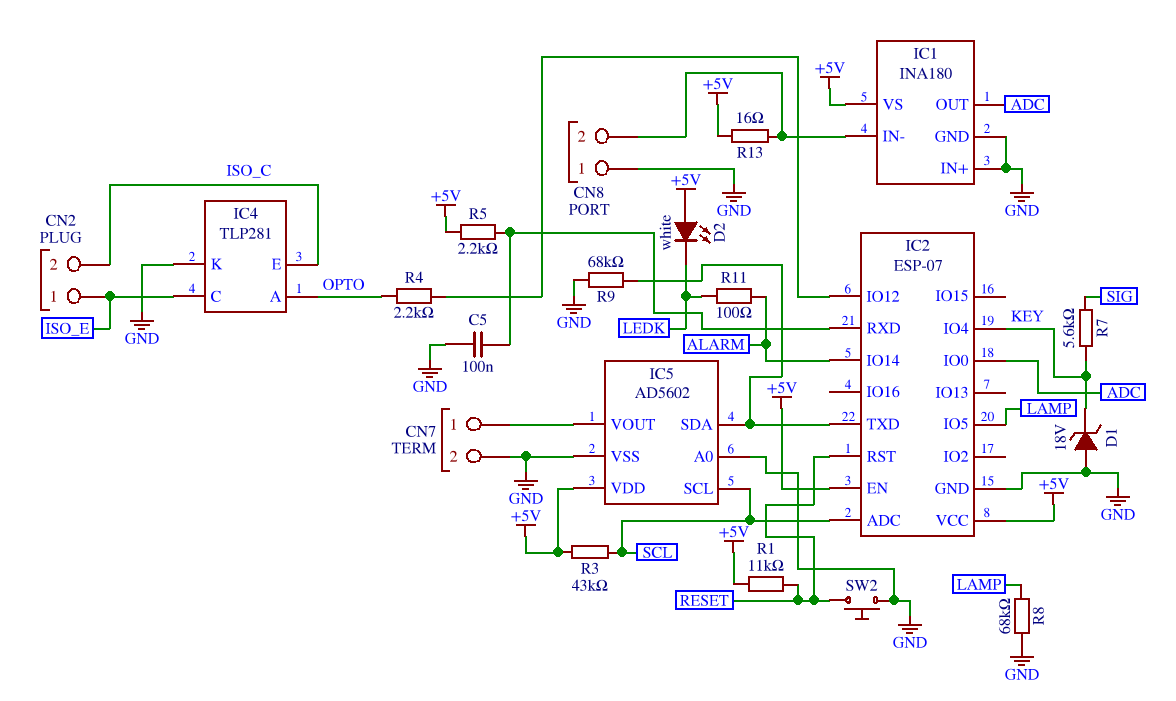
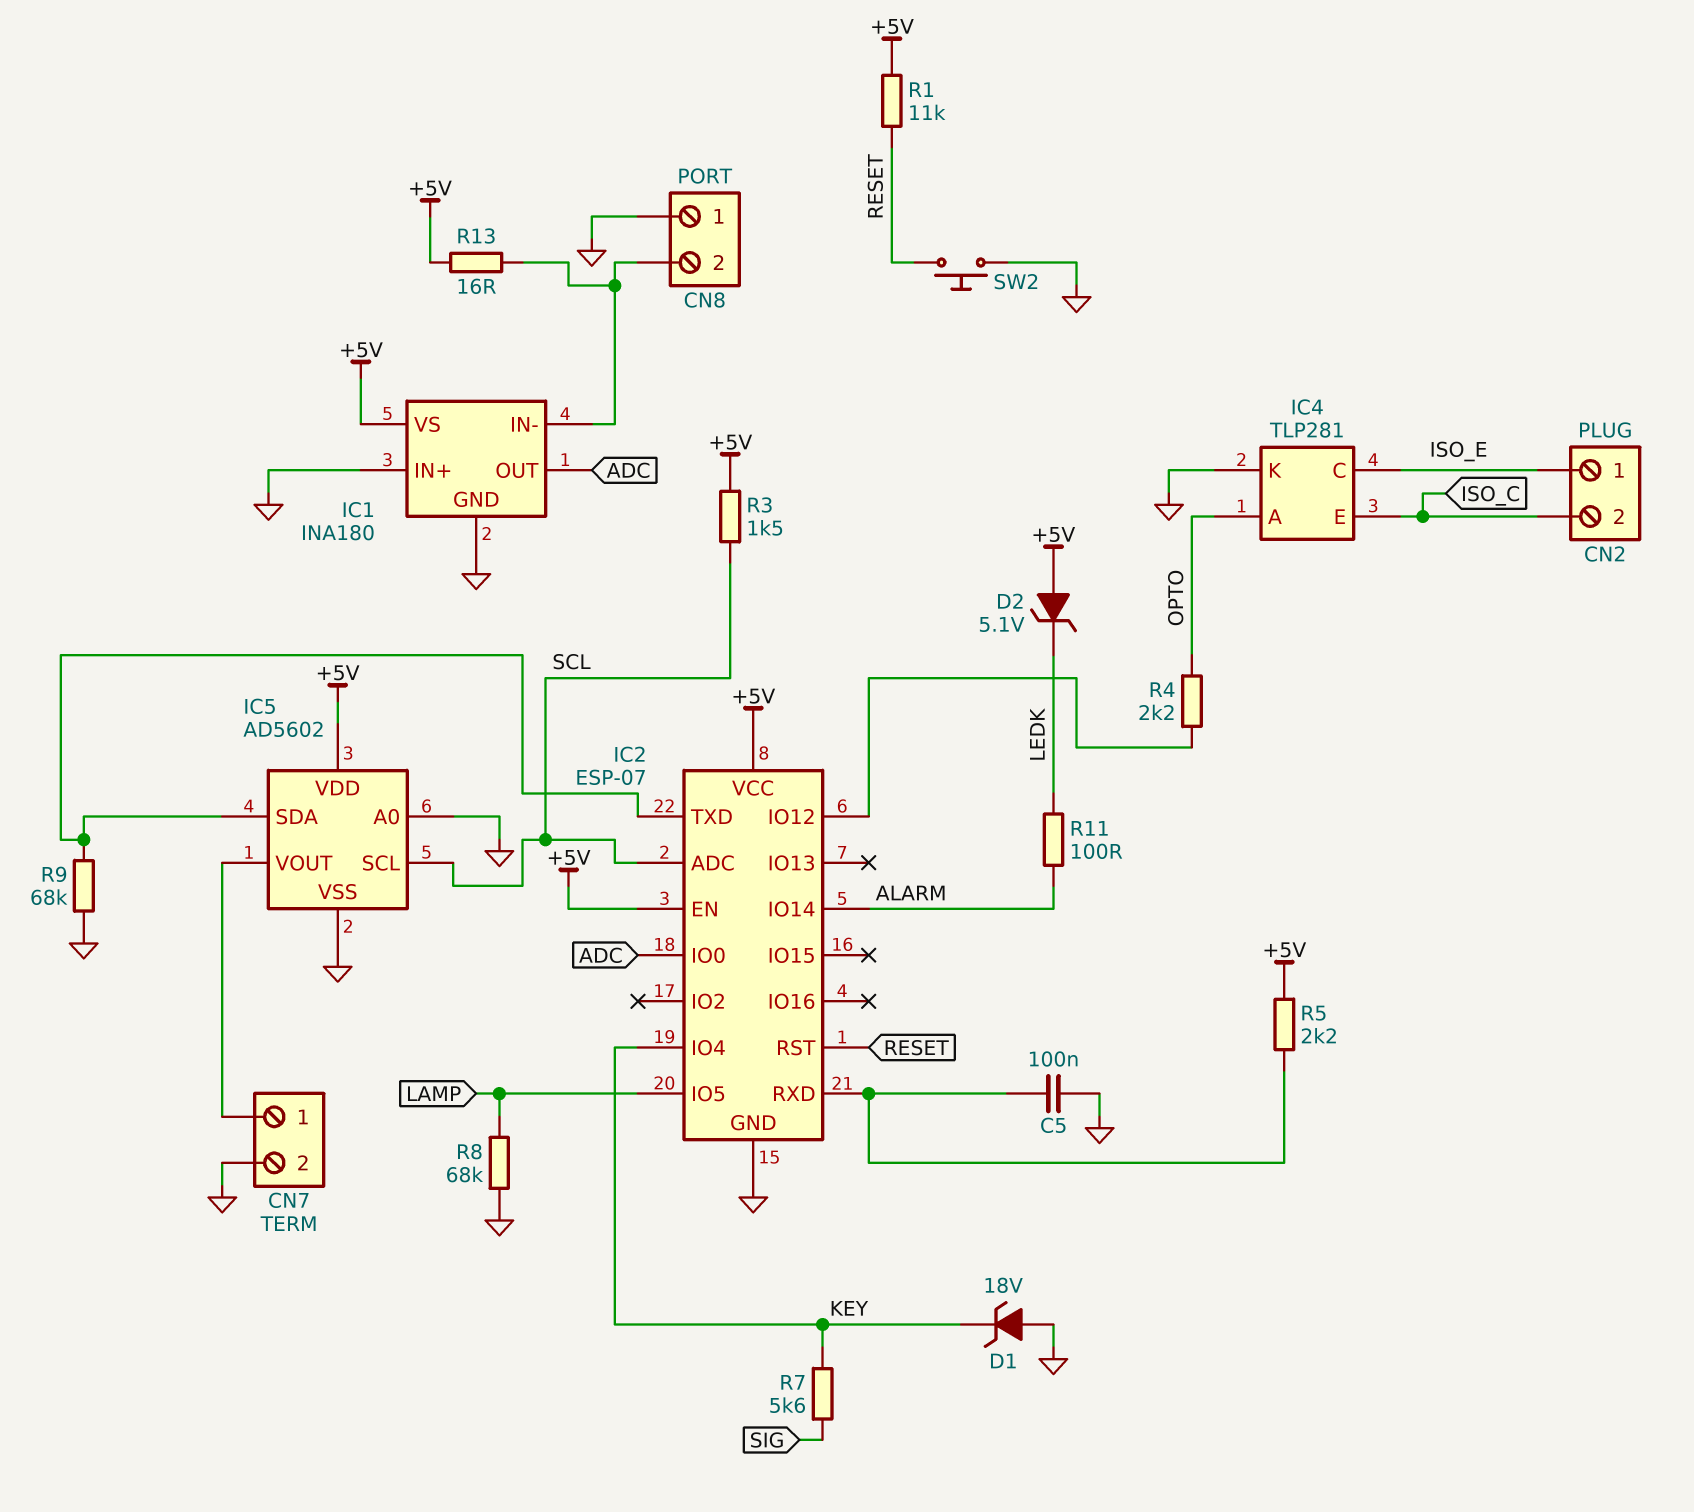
D2: LED white (A +5V, K LEDK) -> zener 5.1V (A +5V, K LEDK)
R3: 43k (+5V, SCL) -> 1.5k (+5V, SCL)

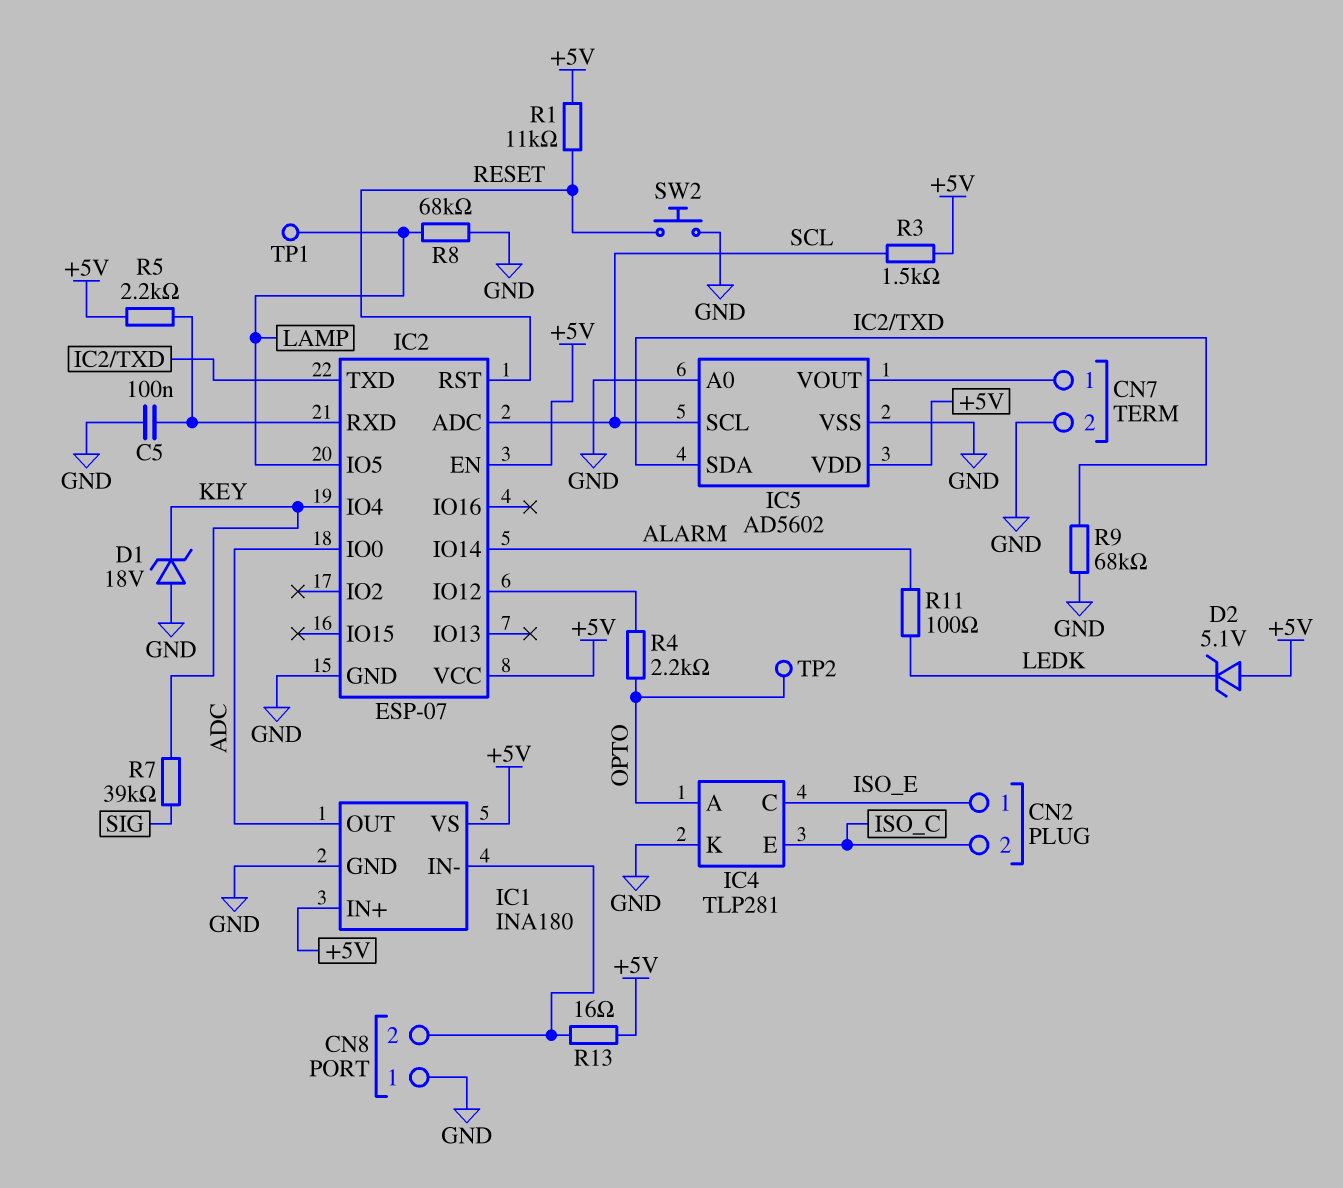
IC1 pin IN+: GND -> +5V
R7: 5.6k (KEY, SIG) -> 39k (KEY, SIG)
TP1: none -> test point (LAMP)
TP2: none -> test point (OPTO)

